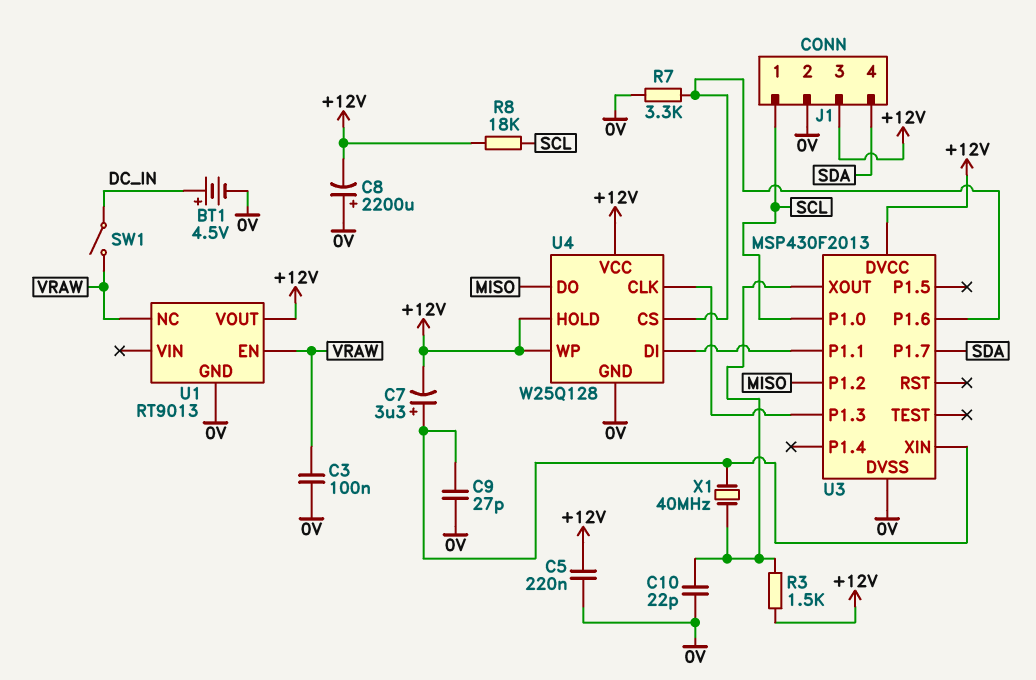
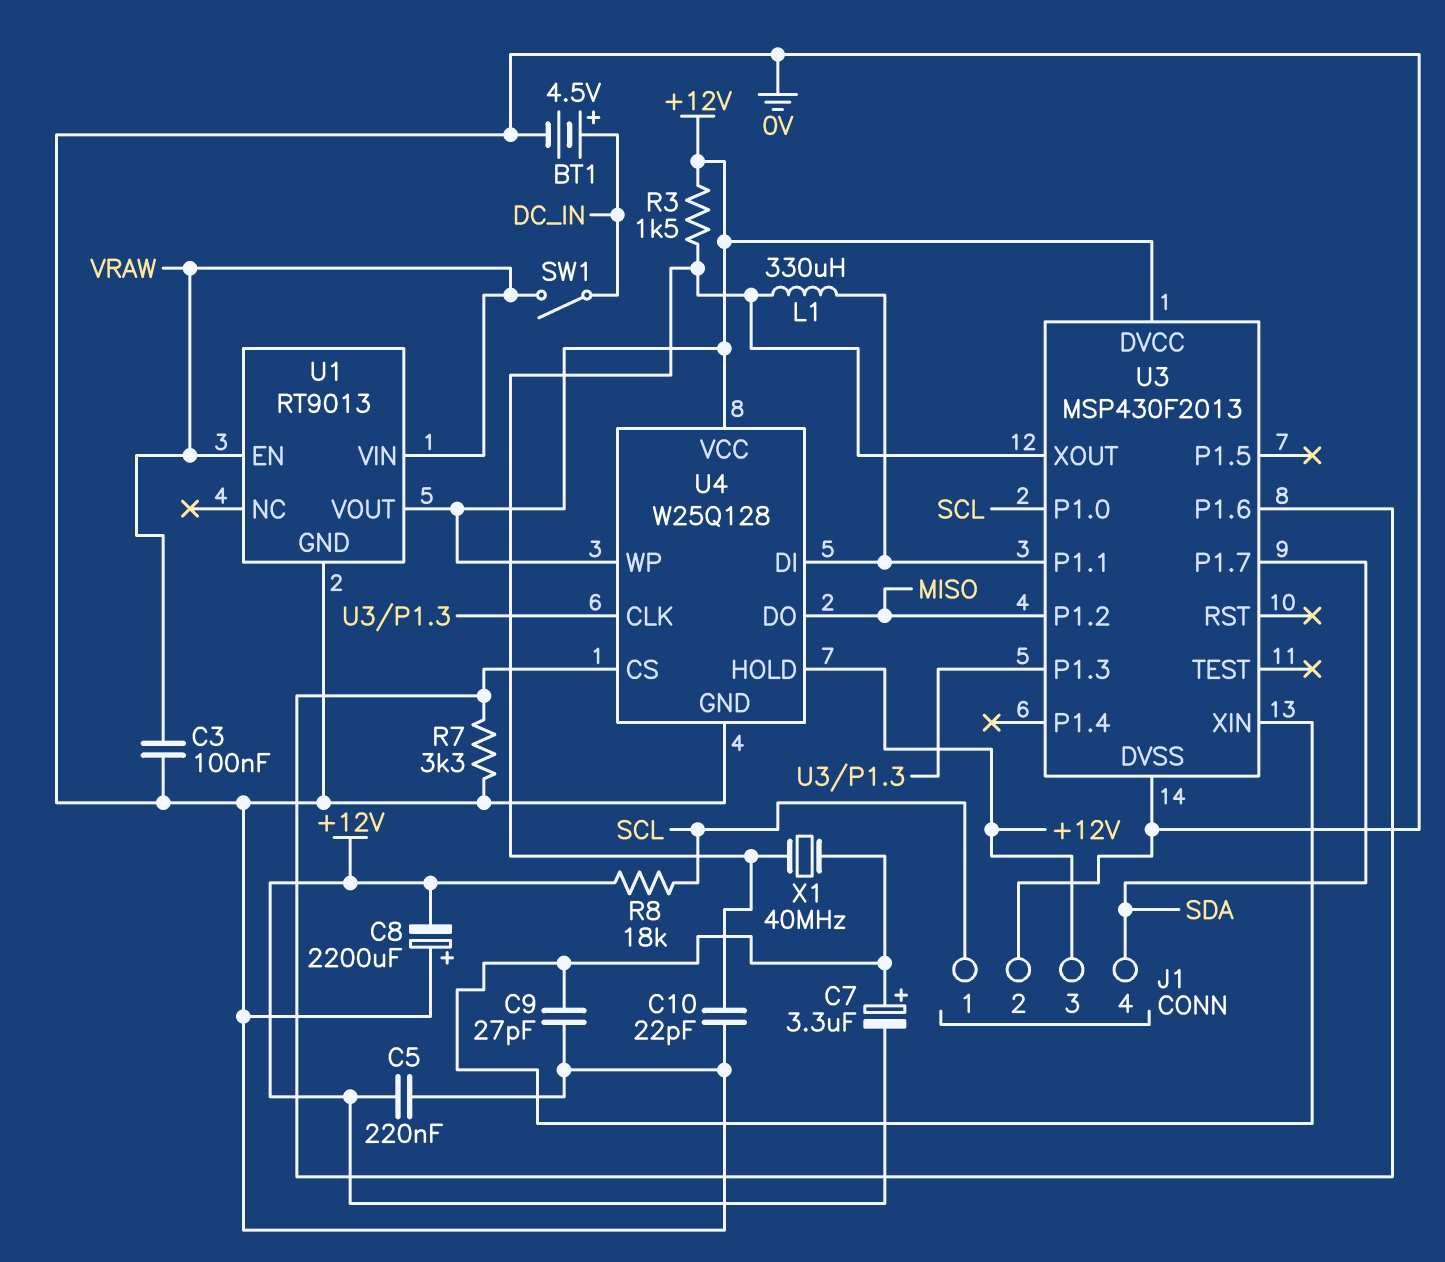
L1: none -> 330uH (U3/P1.1, U3/XOUT)
U1 pin NC: VRAW -> none
U1 pin VIN: none -> VRAW

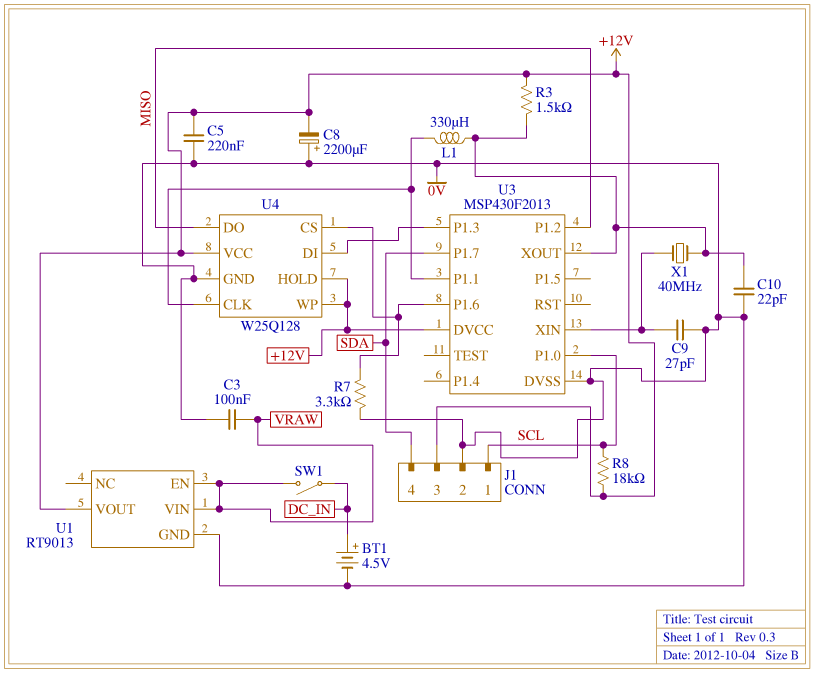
C7: 3.3uF (plus U3/XIN, minus +12V) -> none
U4 pin CLK: U3/P1.3 -> U3/P1.1
U4 pin DI: U3/P1.1 -> U3/P1.3

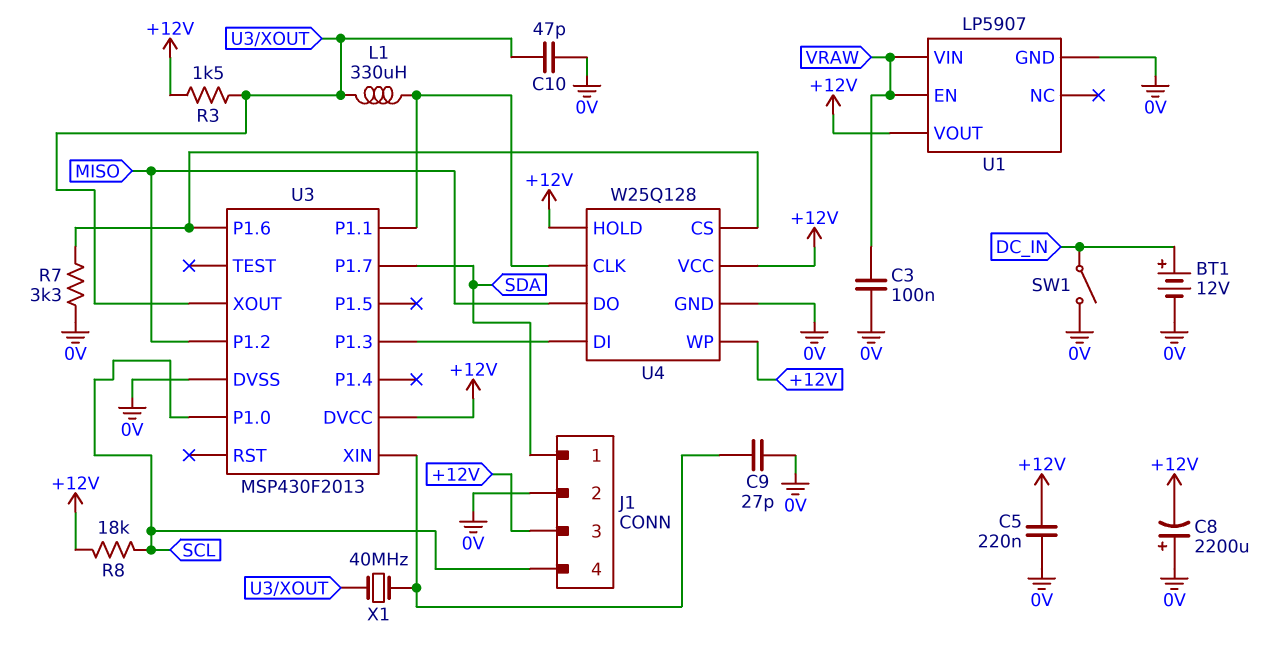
BT1: 4.5V (plus DC_IN, minus 0V) -> 12V (plus DC_IN, minus 0V)
C10: 22pF (0V, U3/XOUT) -> 47pF (0V, U3/XOUT)
J1 pin 1: SCL -> SDA
J1 pin 4: SDA -> SCL
SW1: switch (DC_IN, VRAW) -> switch (0V, DC_IN)
U1: RT9013 -> LP5907

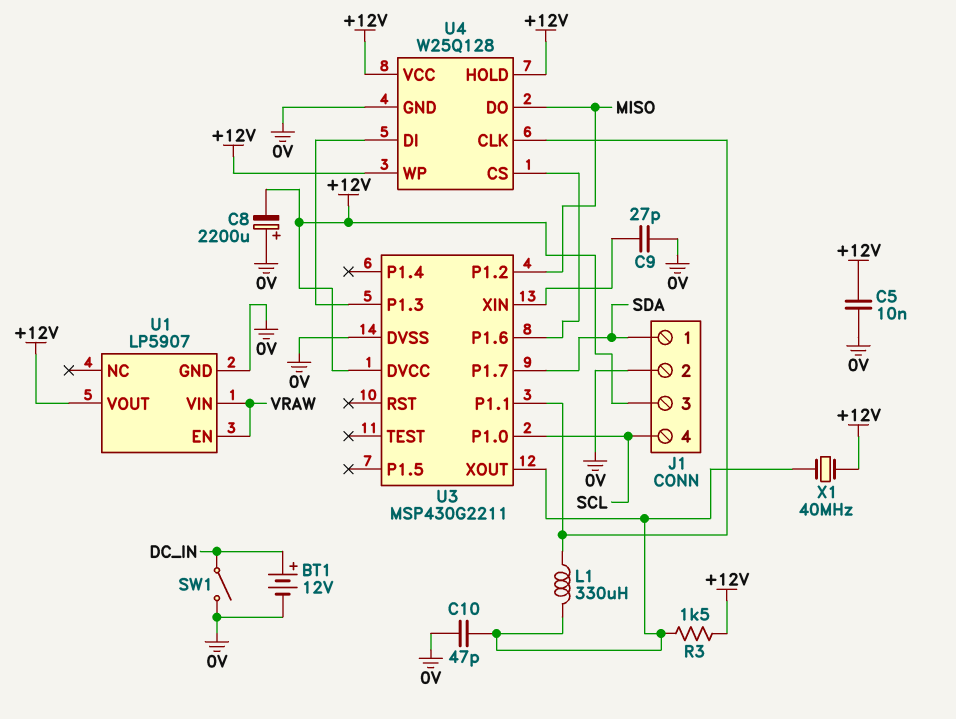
C3: 100nF (0V, VRAW) -> none
C5: 220nF (+12V, 0V) -> 10nF (+12V, 0V)
R7: 3.3k (0V, U3/P1.6) -> none
R8: 18k (+12V, SCL) -> none
U3: MSP430F2013 -> MSP430G2211
X1: 40MHz (U3/XIN, U3/XOUT) -> 40MHz (+12V, U3/XOUT)

